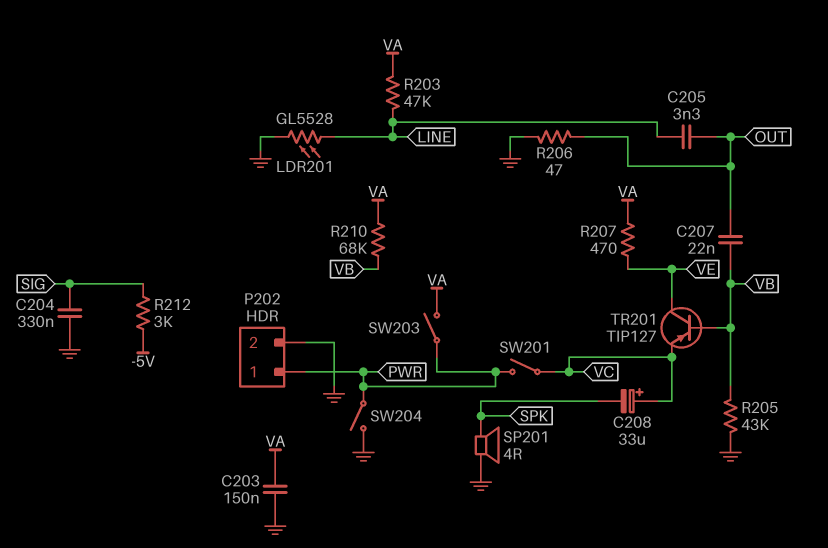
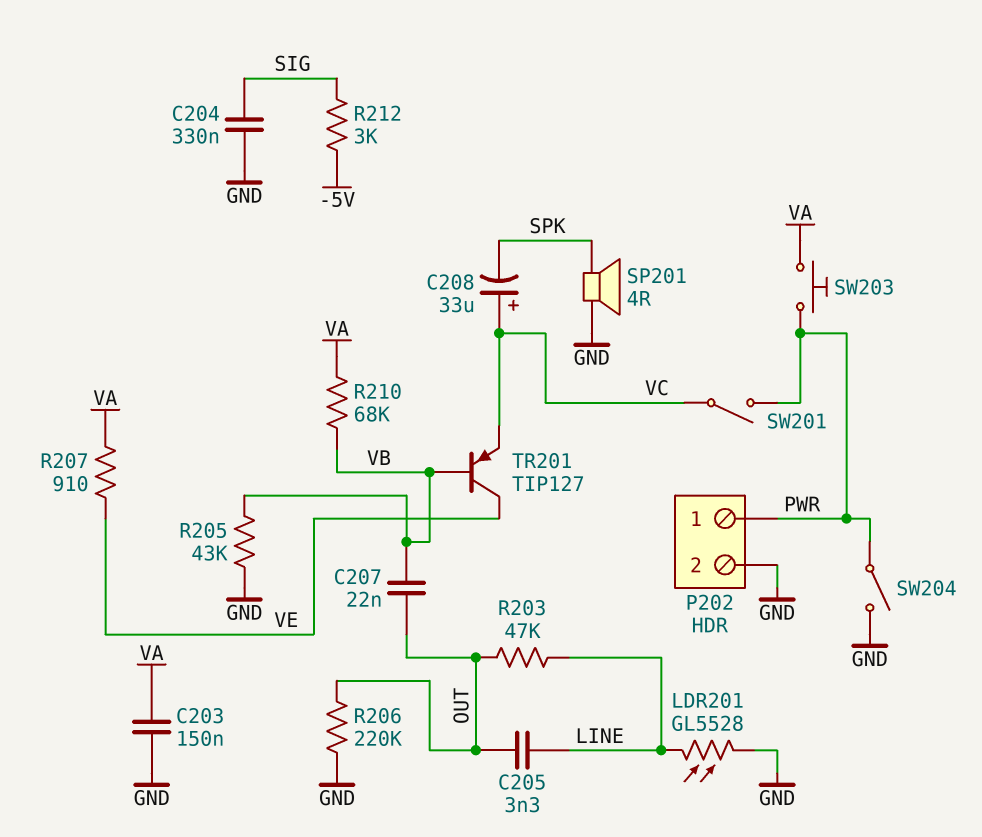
R203: 47k (LINE, VA) -> 47k (LINE, OUT)
R206: 47 (GND, OUT) -> 220k (GND, OUT)
R207: 470 (VA, VE) -> 910 (VA, VE)
SW203: switch (PWR, VA) -> button (PWR, VA)

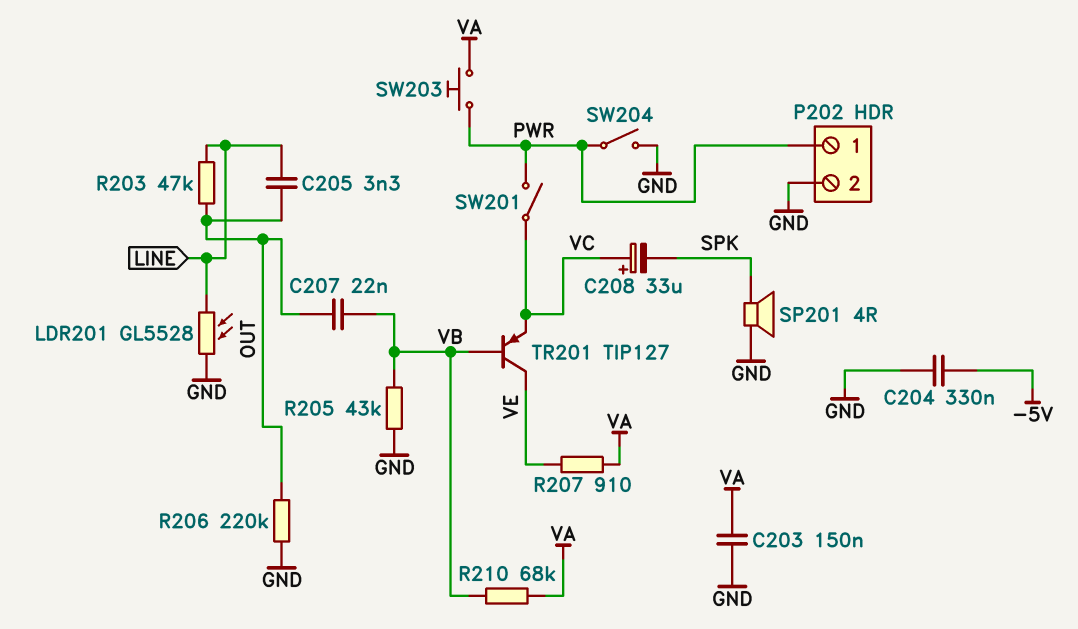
C204: 330nF (GND, SIG) -> 330nF (-5V, GND)
R212: 3k (-5V, SIG) -> none

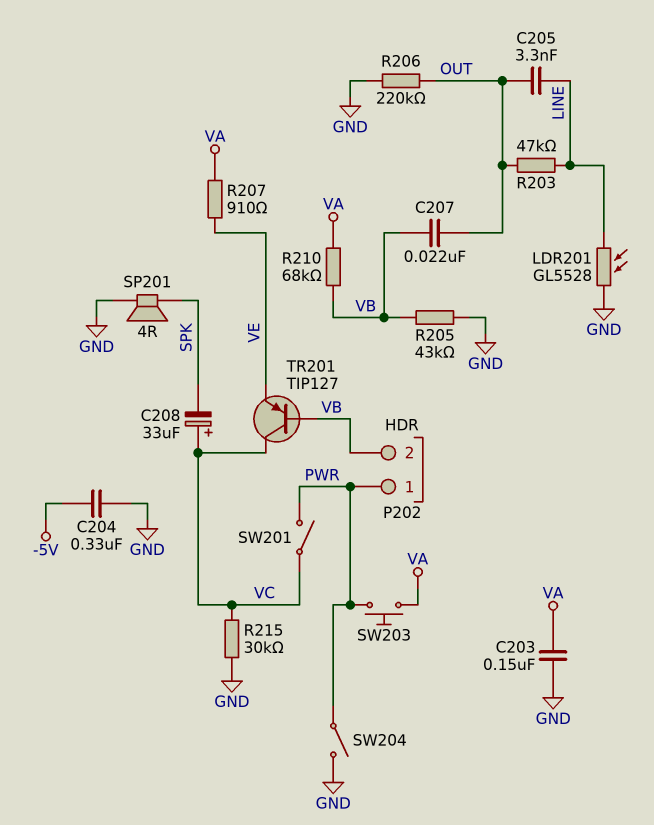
P202 pin 2: GND -> VB
R215: none -> 30k (GND, VC)
TR201: PNP TIP127 (B VB, C VE, E VC) -> PNP TIP127 (B VB, C VC, E VE)

